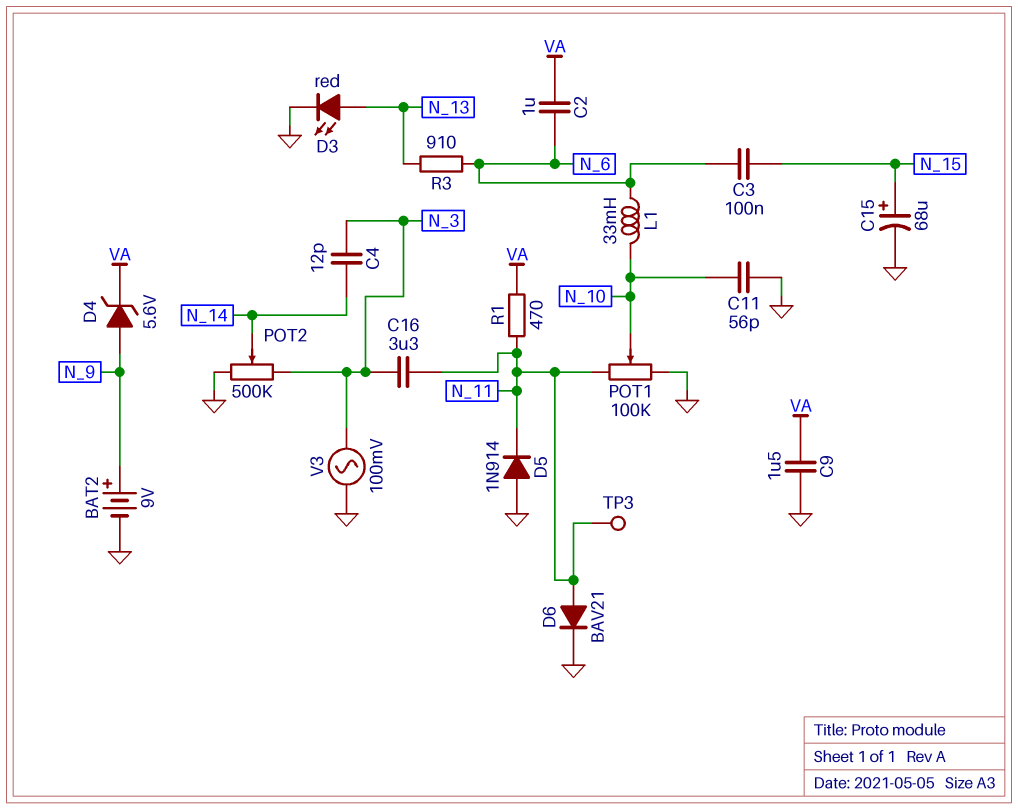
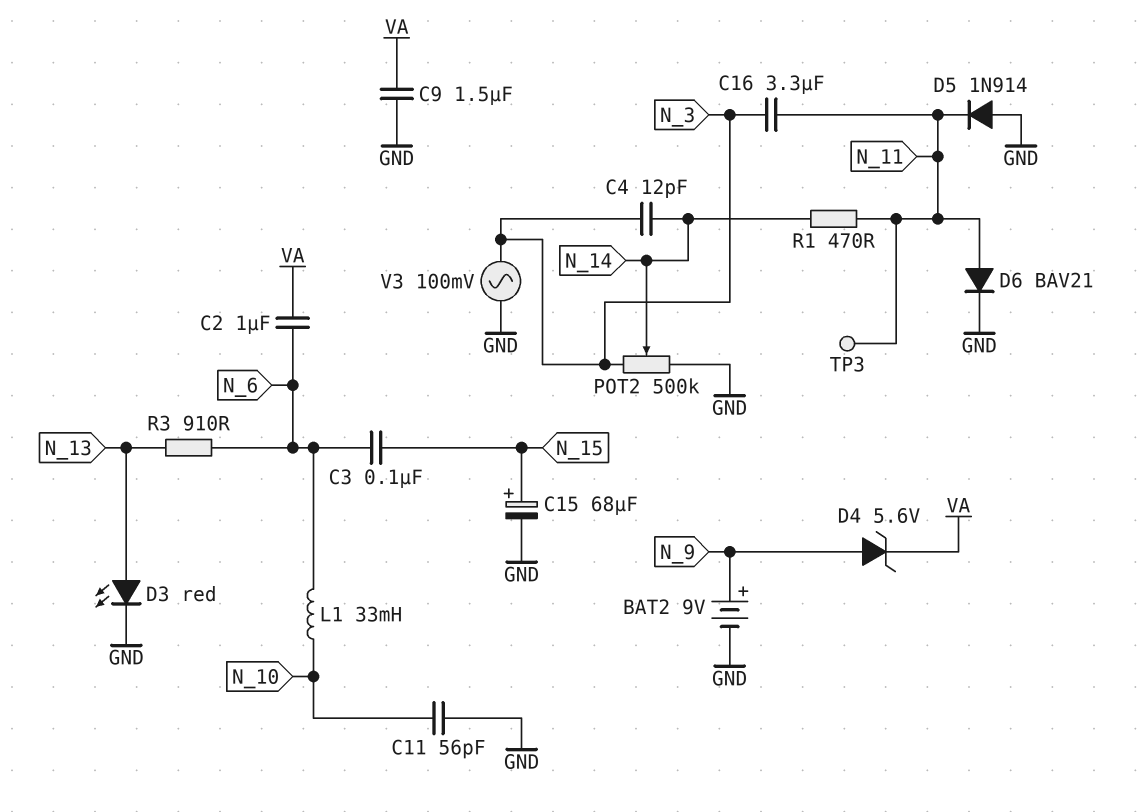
POT1: 100k (GND, N_11, wiper N_10) -> none
R1: 470 (N_11, VA) -> 470 (N_11, N_14)

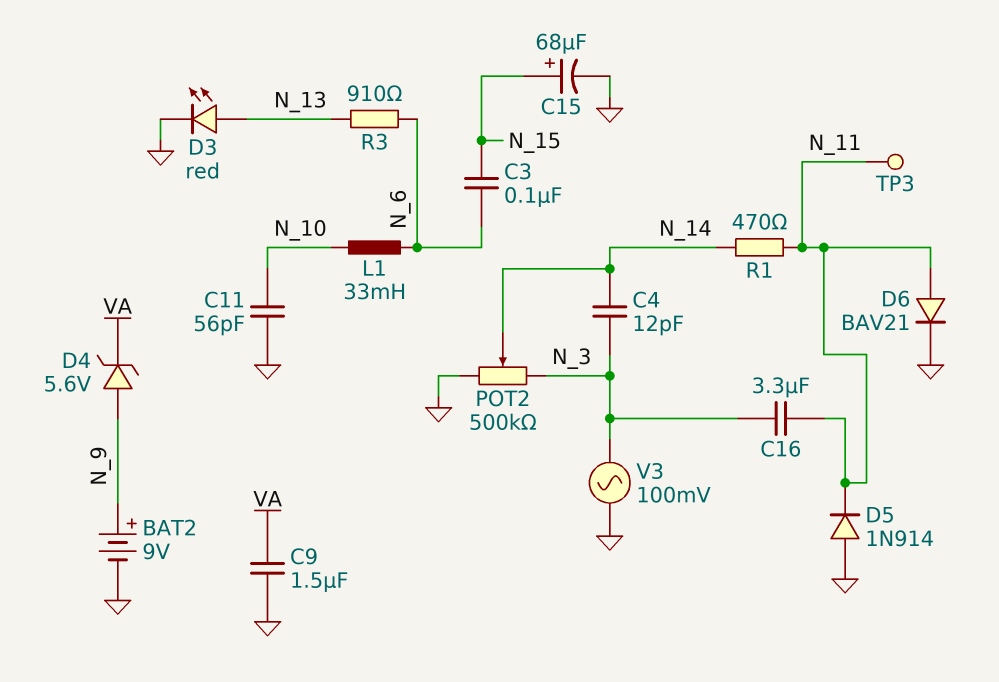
C2: 1uF (N_6, VA) -> none

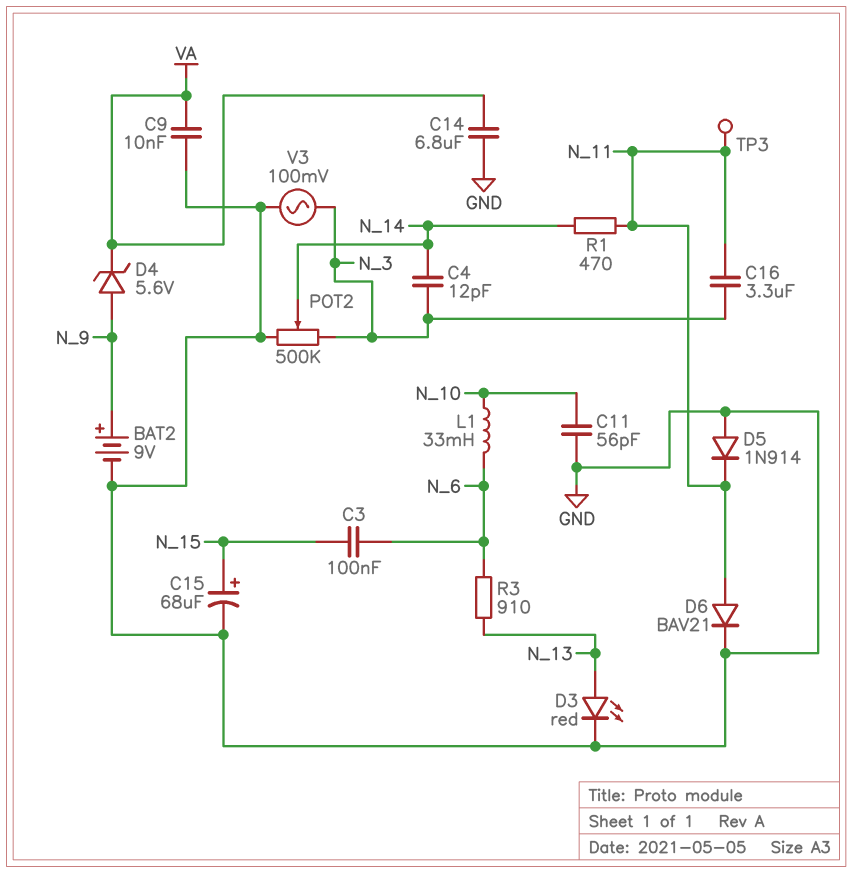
C9: 1.5uF (GND, VA) -> 10nF (GND, VA)
C14: none -> 6.8uF (GND, VA)

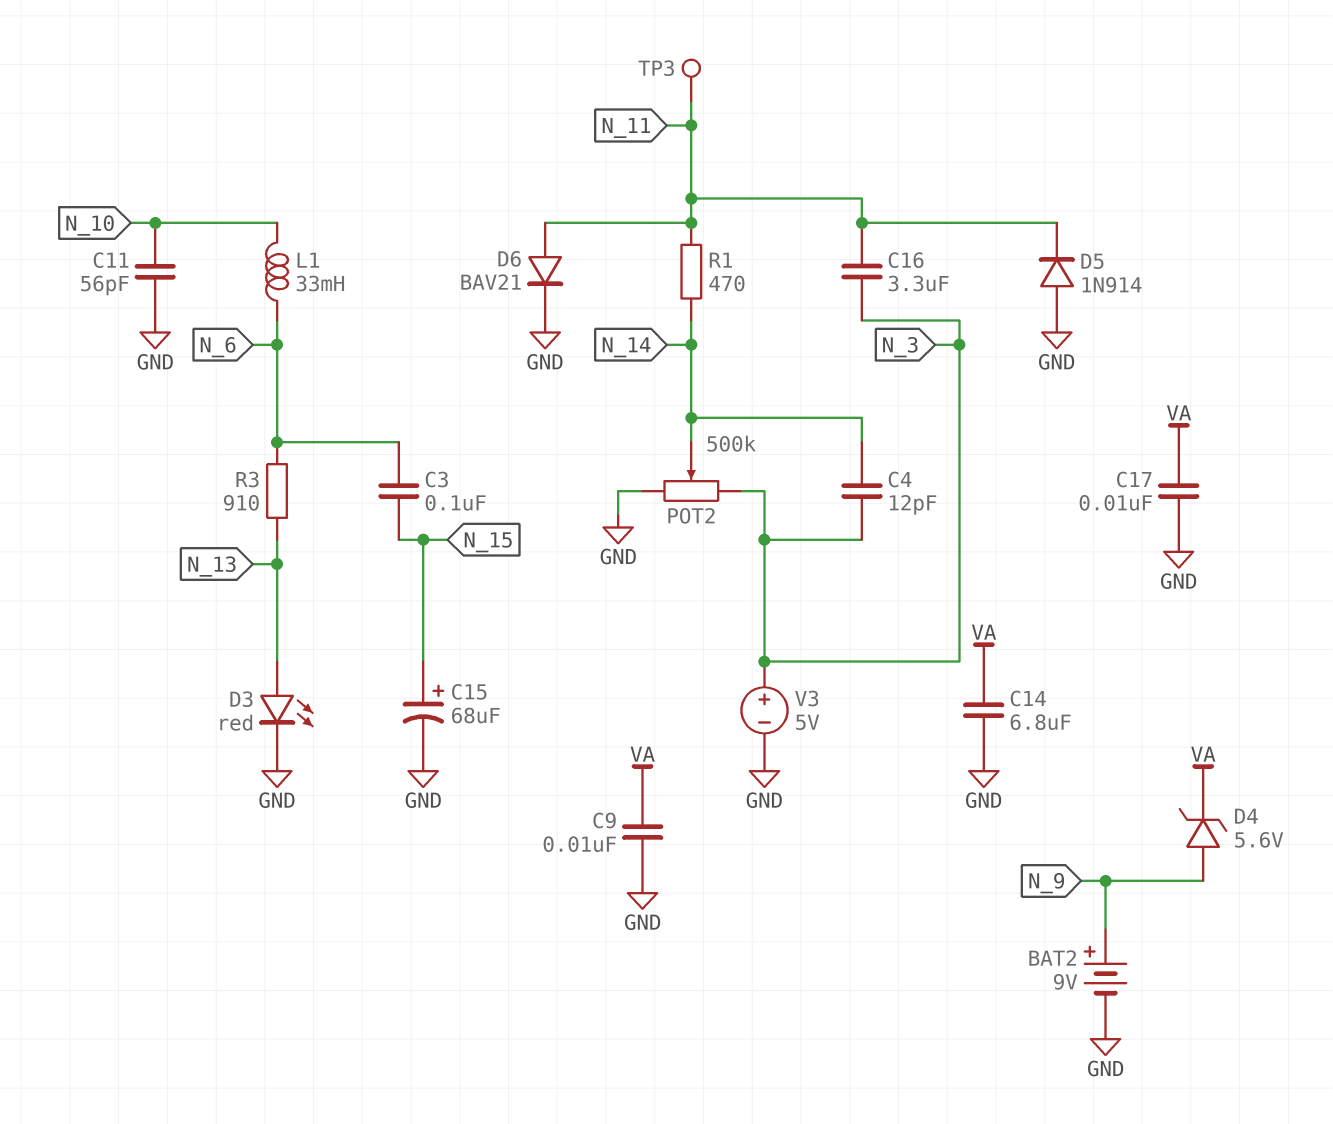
C17: none -> 10nF (GND, VA)
V3: AC 100mV (GND, N_3) -> 5V (plus N_3, minus GND)

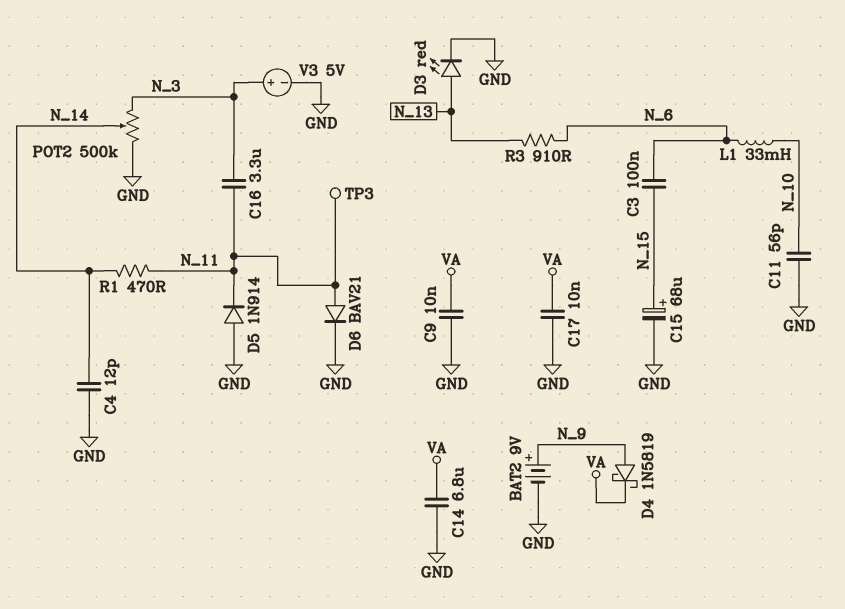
C4: 12pF (N_3, N_14) -> 12pF (GND, N_14)
D4: zener 5.6V (A N_9, K VA) -> schottky 1N5819 (A N_9, K VA)

